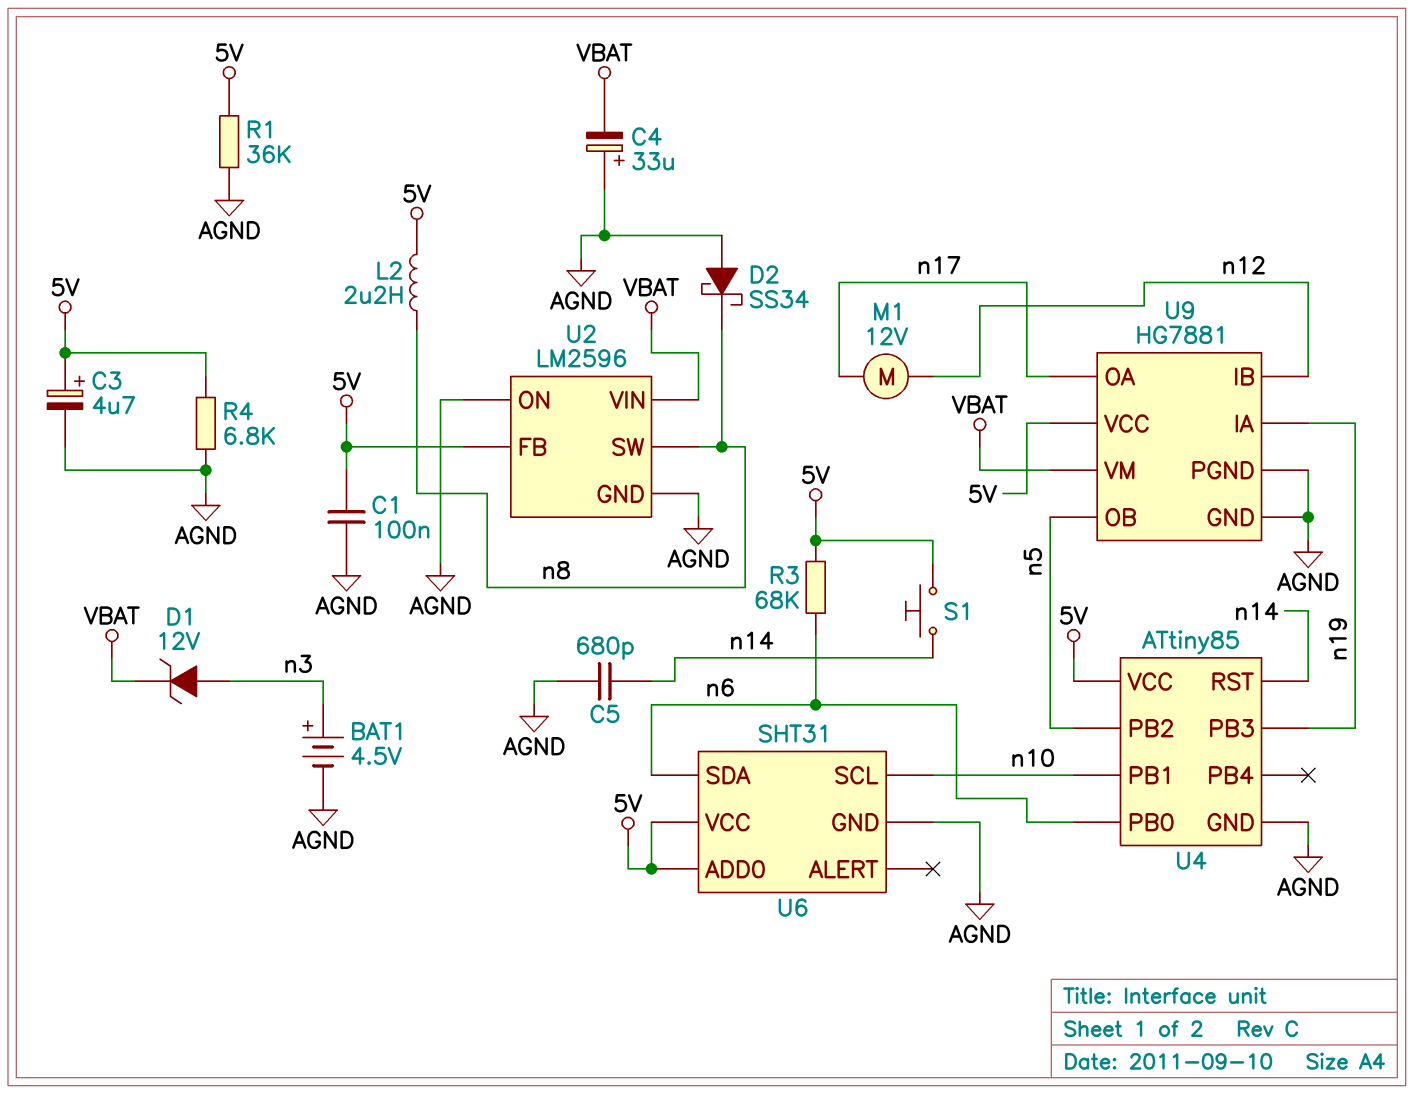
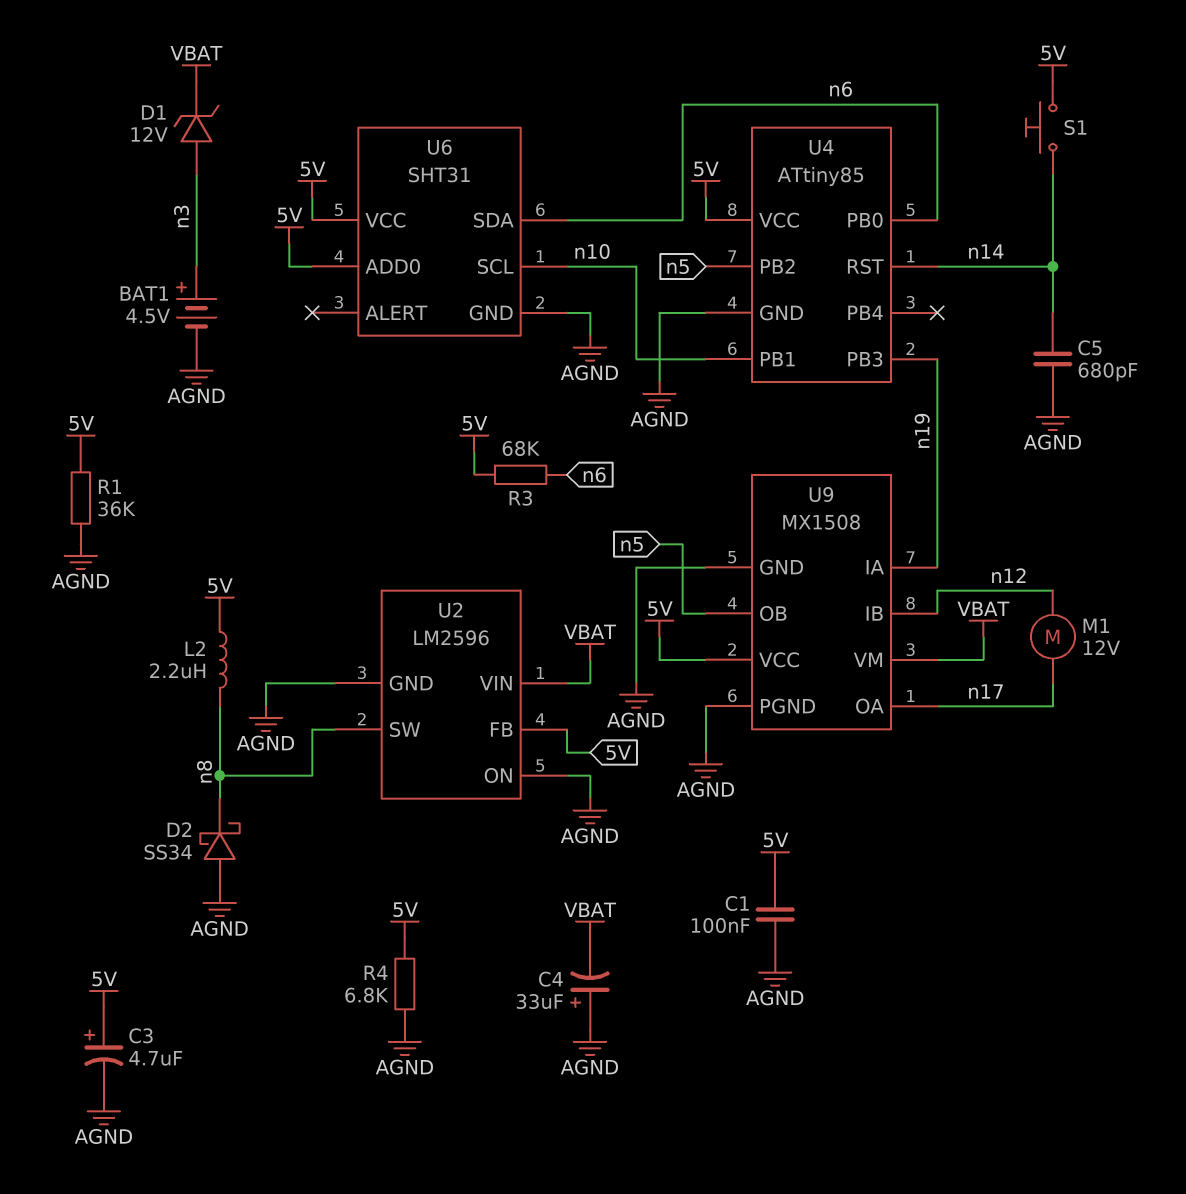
U9: HG7881 -> MX1508

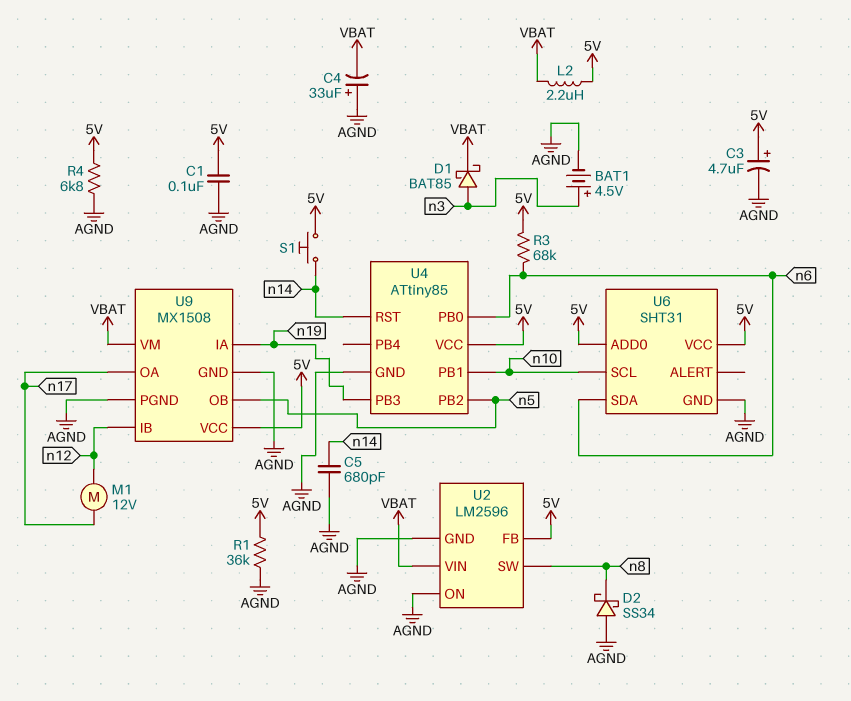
D1: zener 12V (A n3, K VBAT) -> schottky BAT85 (A n3, K VBAT)
L2: 2.2uH (5V, n8) -> 2.2uH (5V, VBAT)

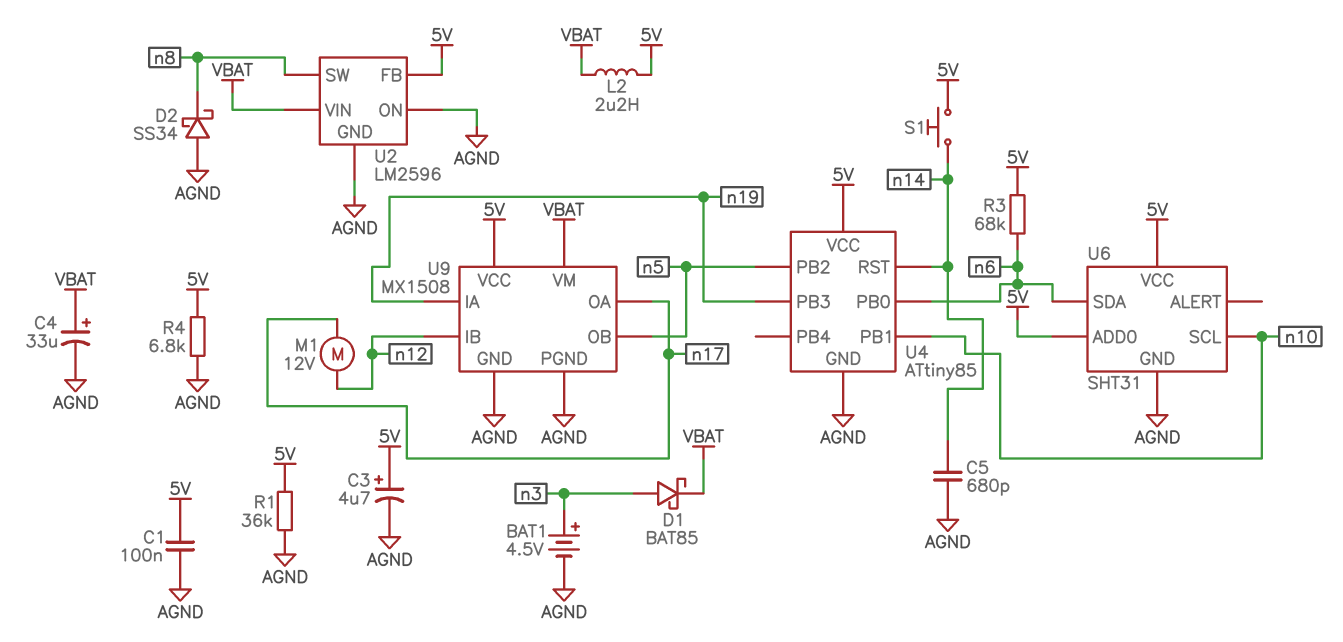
C4: 33uF (plus AGND, minus VBAT) -> 33uF (plus VBAT, minus AGND)

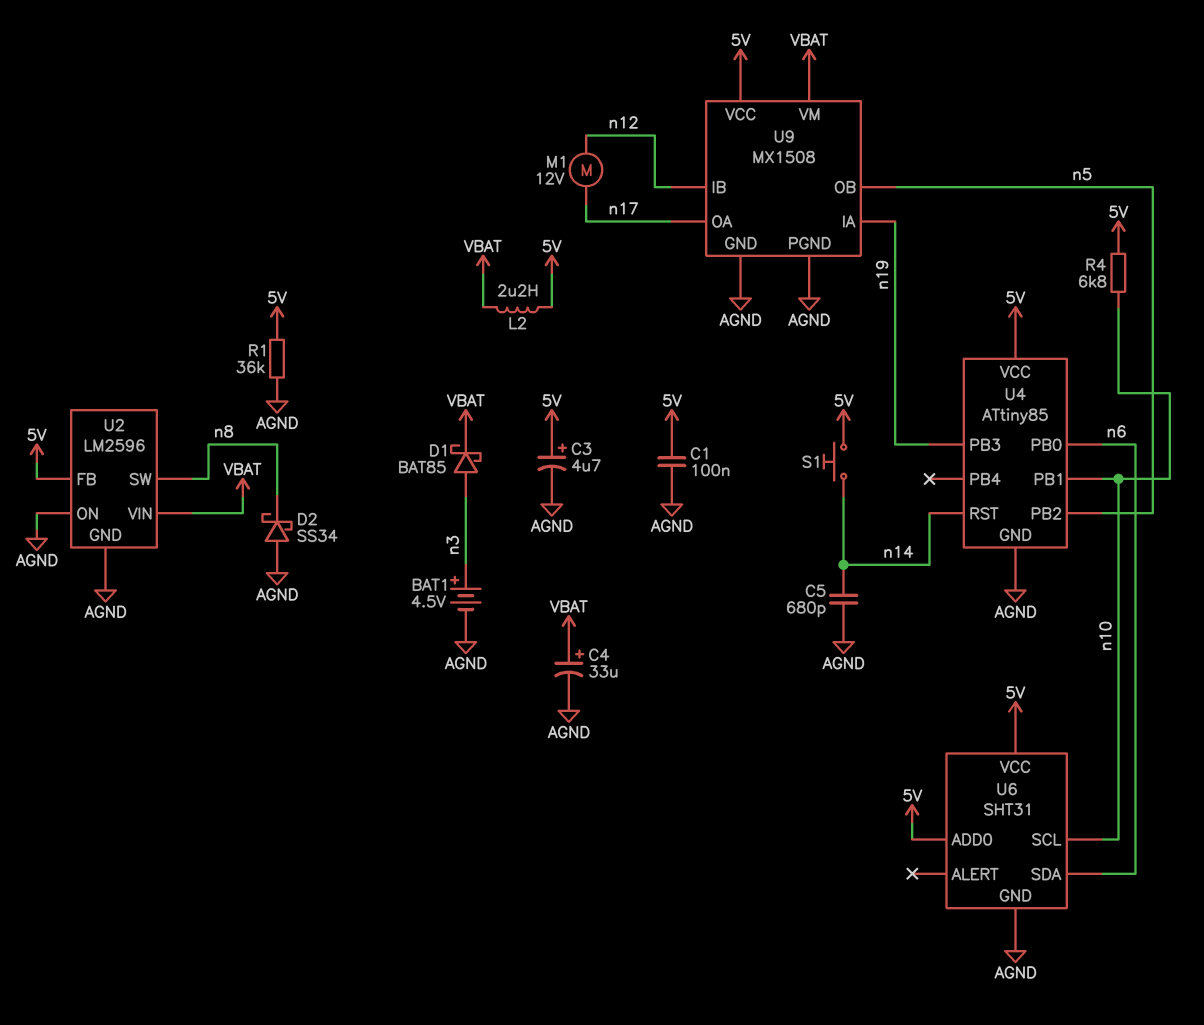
R3: 68k (5V, n6) -> none
R4: 6.8k (5V, AGND) -> 6.8k (5V, n10)

